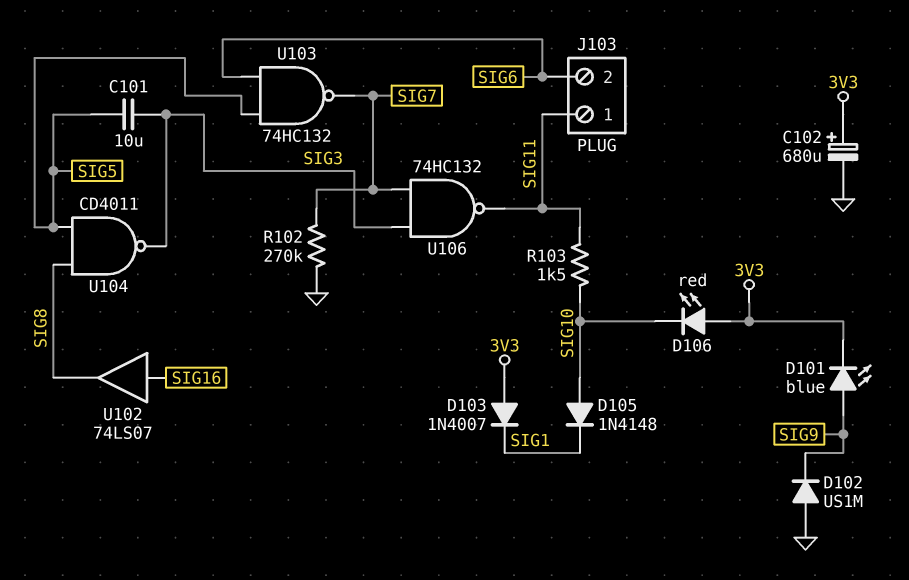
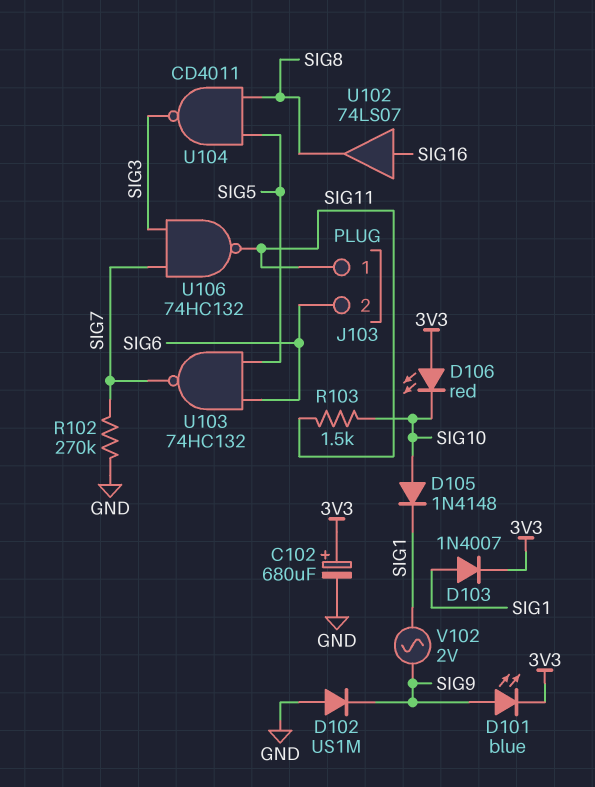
C101: 10uF (SIG3, SIG5) -> none
D103: diode 1N4007 (A 3V3, K SIG1) -> diode 1N4007 (A SIG1, K 3V3)
V102: none -> AC 2V (SIG1, SIG9)

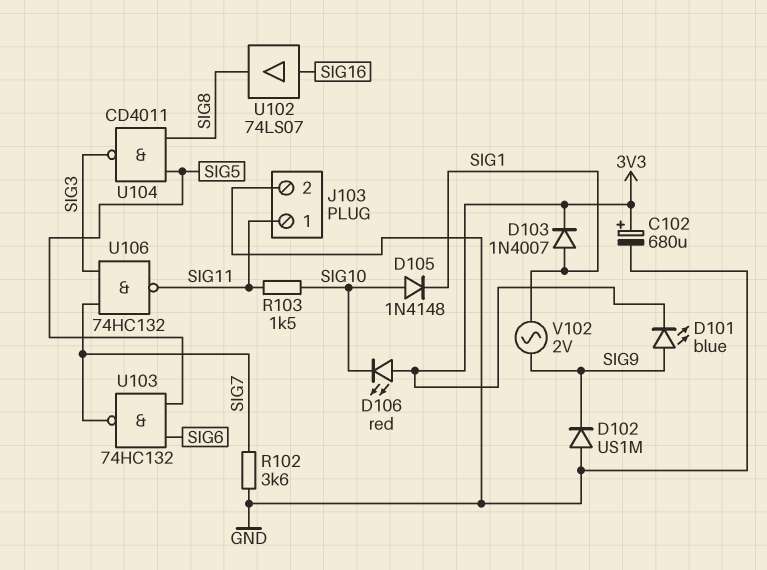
J103 pin 2: SIG6 -> GND
R102: 270k (GND, SIG7) -> 3.6k (GND, SIG7)

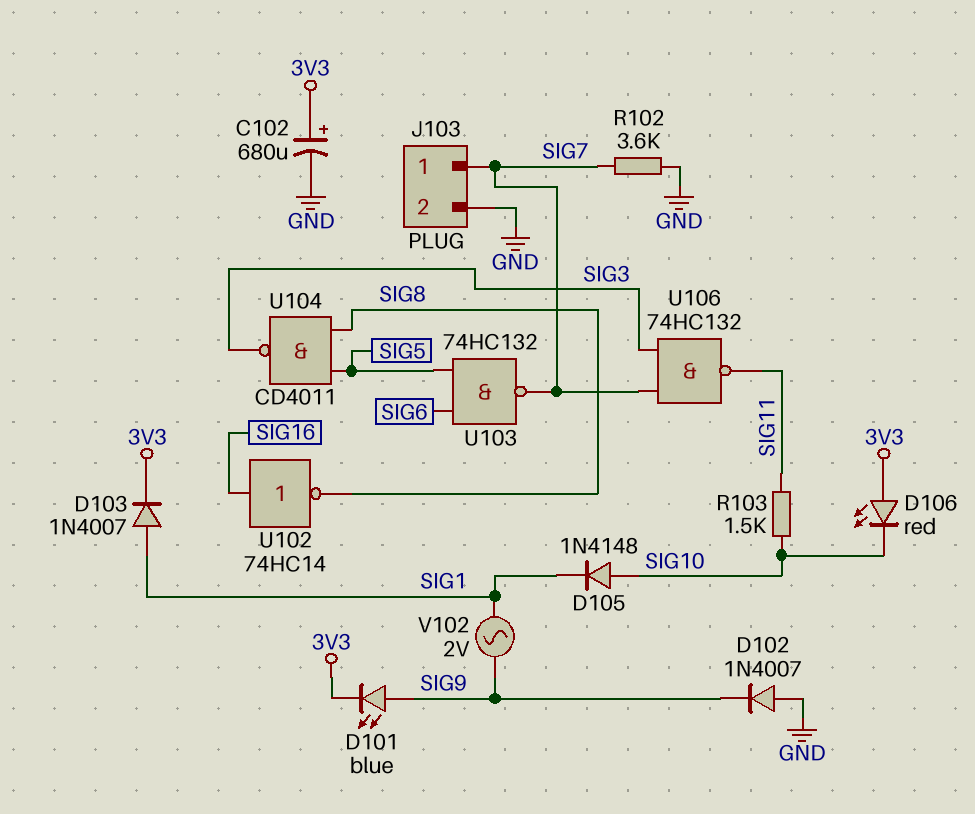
D102: diode US1M (A GND, K SIG9) -> diode 1N4007 (A GND, K SIG9)
J103 pin 1: SIG11 -> SIG7
U102: buffer 74LS07 (in SIG16, out SIG8) -> NOT 74HC14 (in SIG16, out SIG8)

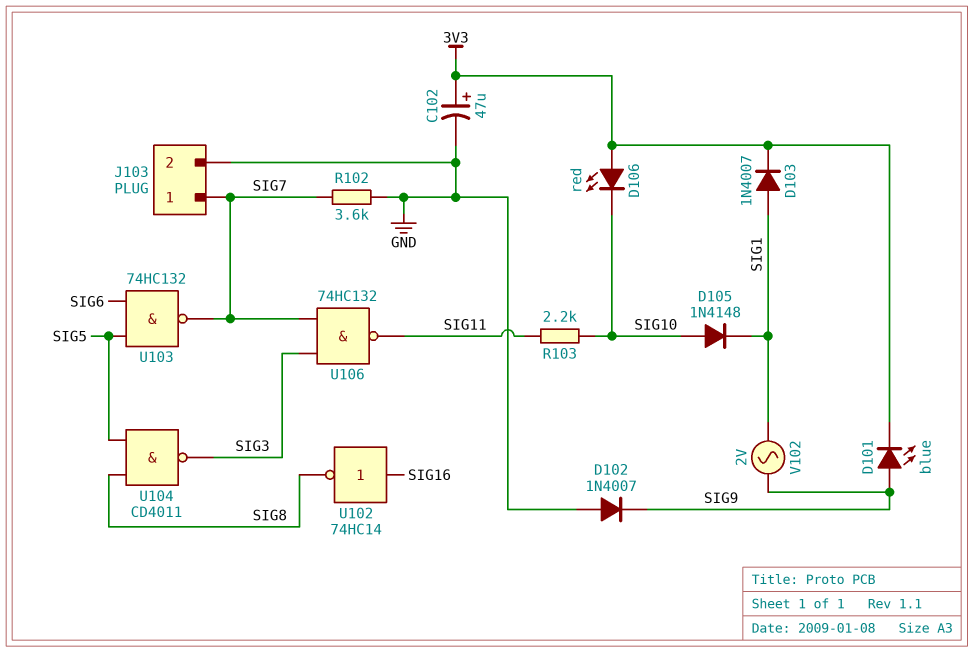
C102: 680uF (plus 3V3, minus GND) -> 47uF (plus 3V3, minus GND)
R103: 1.5k (SIG10, SIG11) -> 2.2k (SIG10, SIG11)

